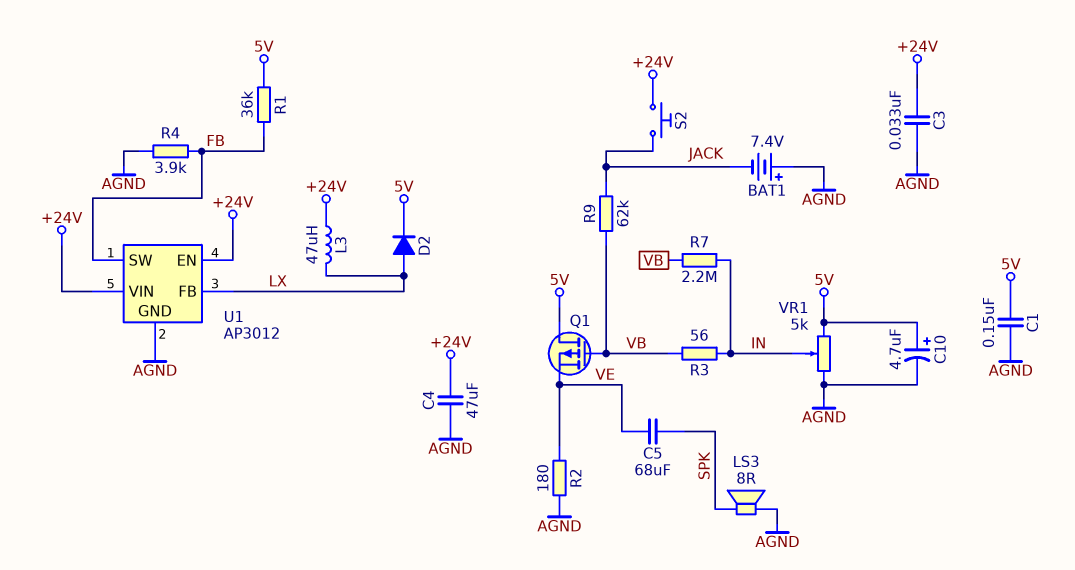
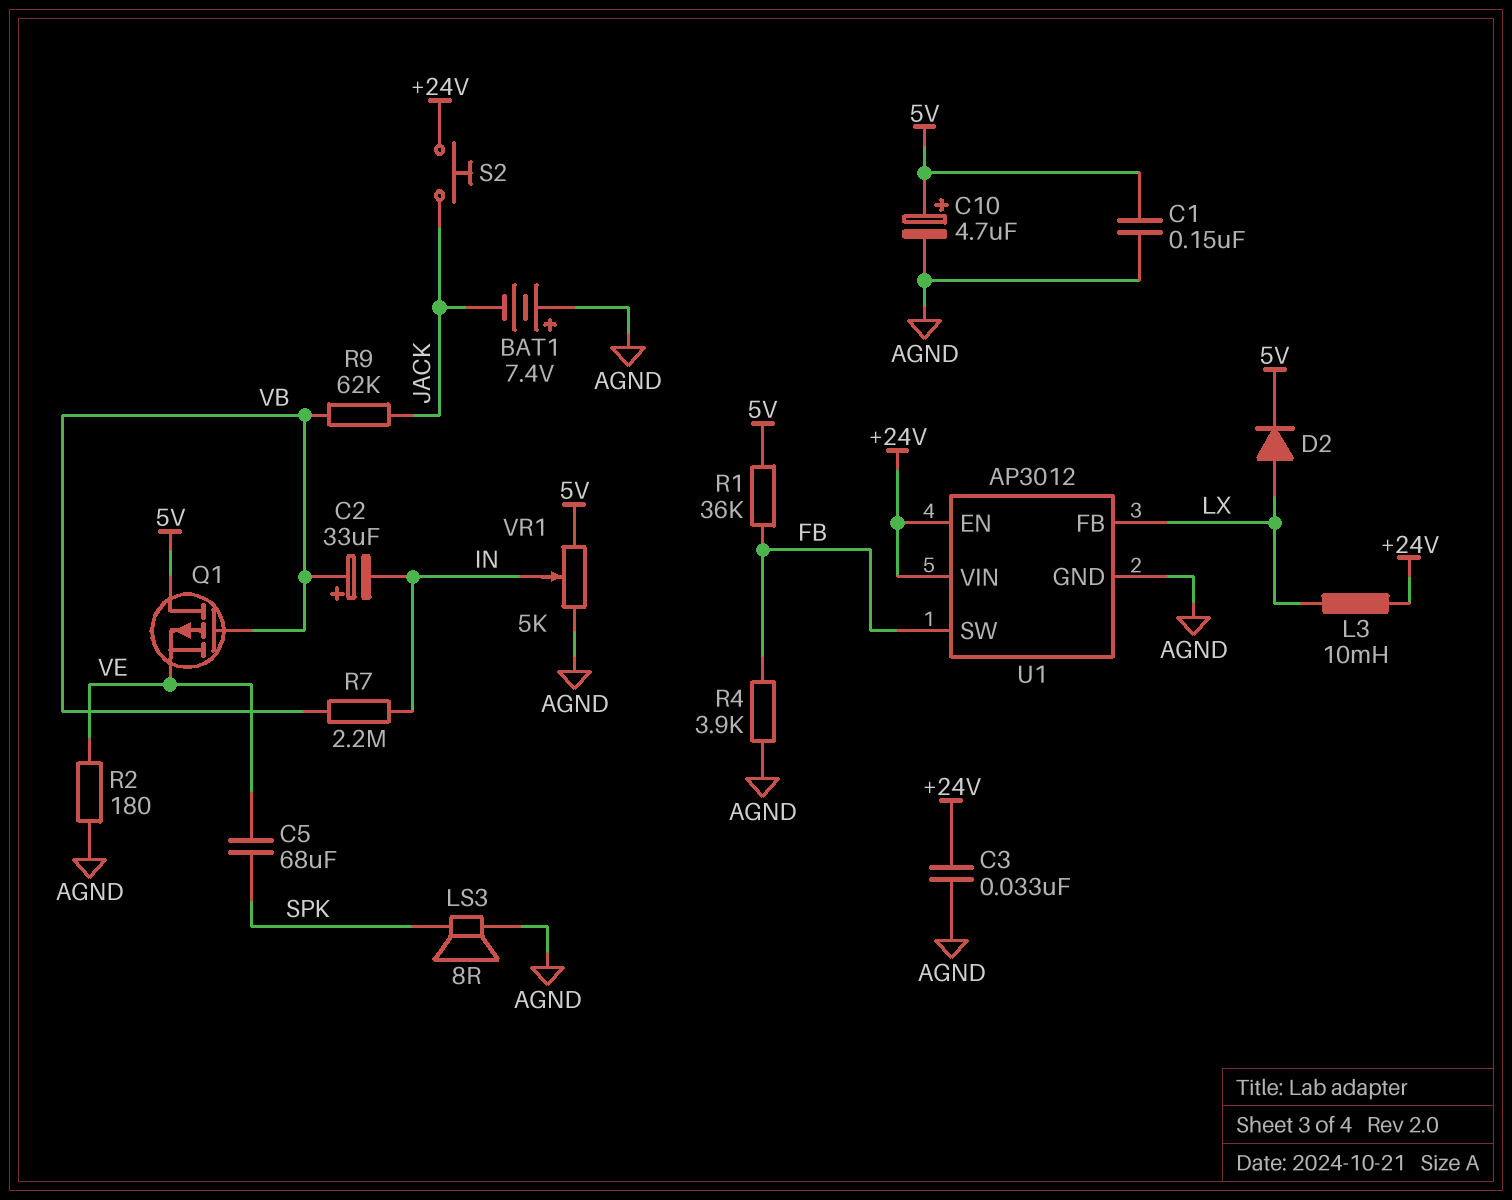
C2: none -> 33uF (plus VB, minus IN)
C4: 47uF (+24V, AGND) -> none
L3: 47uH (+24V, LX) -> 10mH (+24V, LX)
R3: 56 (IN, VB) -> none

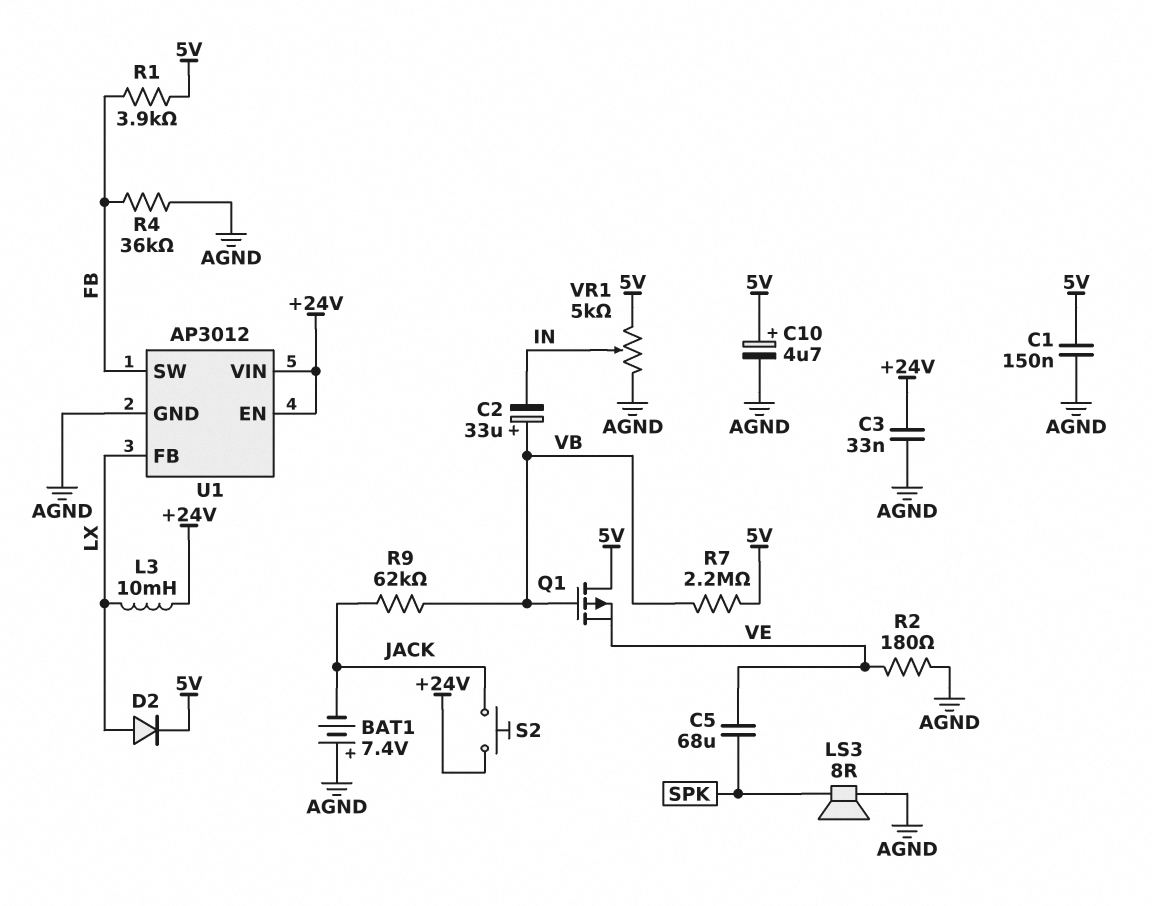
R1: 36k (5V, FB) -> 3.9k (5V, FB)
R4: 3.9k (AGND, FB) -> 36k (AGND, FB)
R7: 2.2M (IN, VB) -> 2.2M (5V, VB)

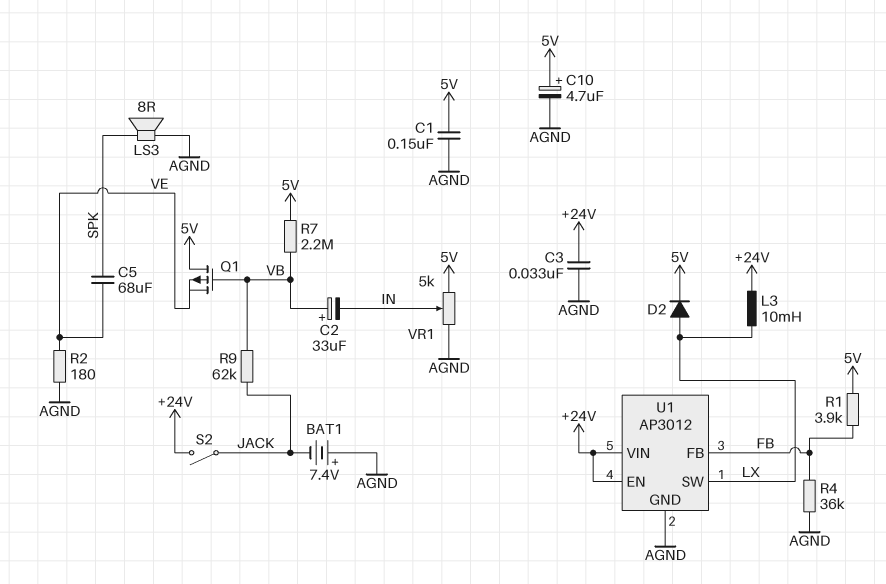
S2: button (+24V, JACK) -> switch (+24V, JACK)
U1 pin FB: LX -> FB
U1 pin SW: FB -> LX

